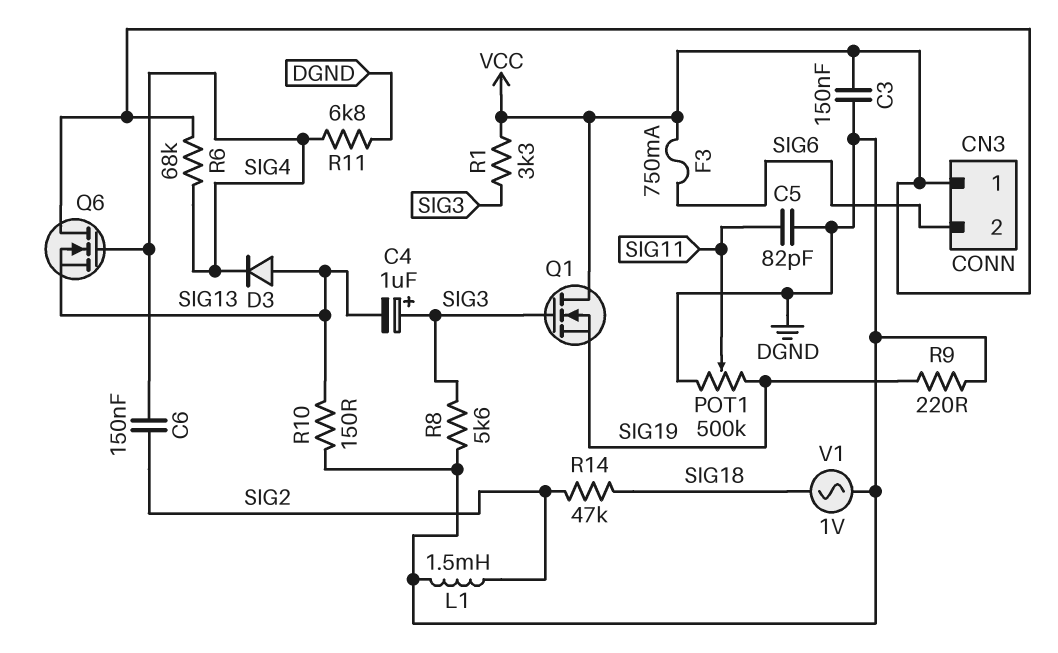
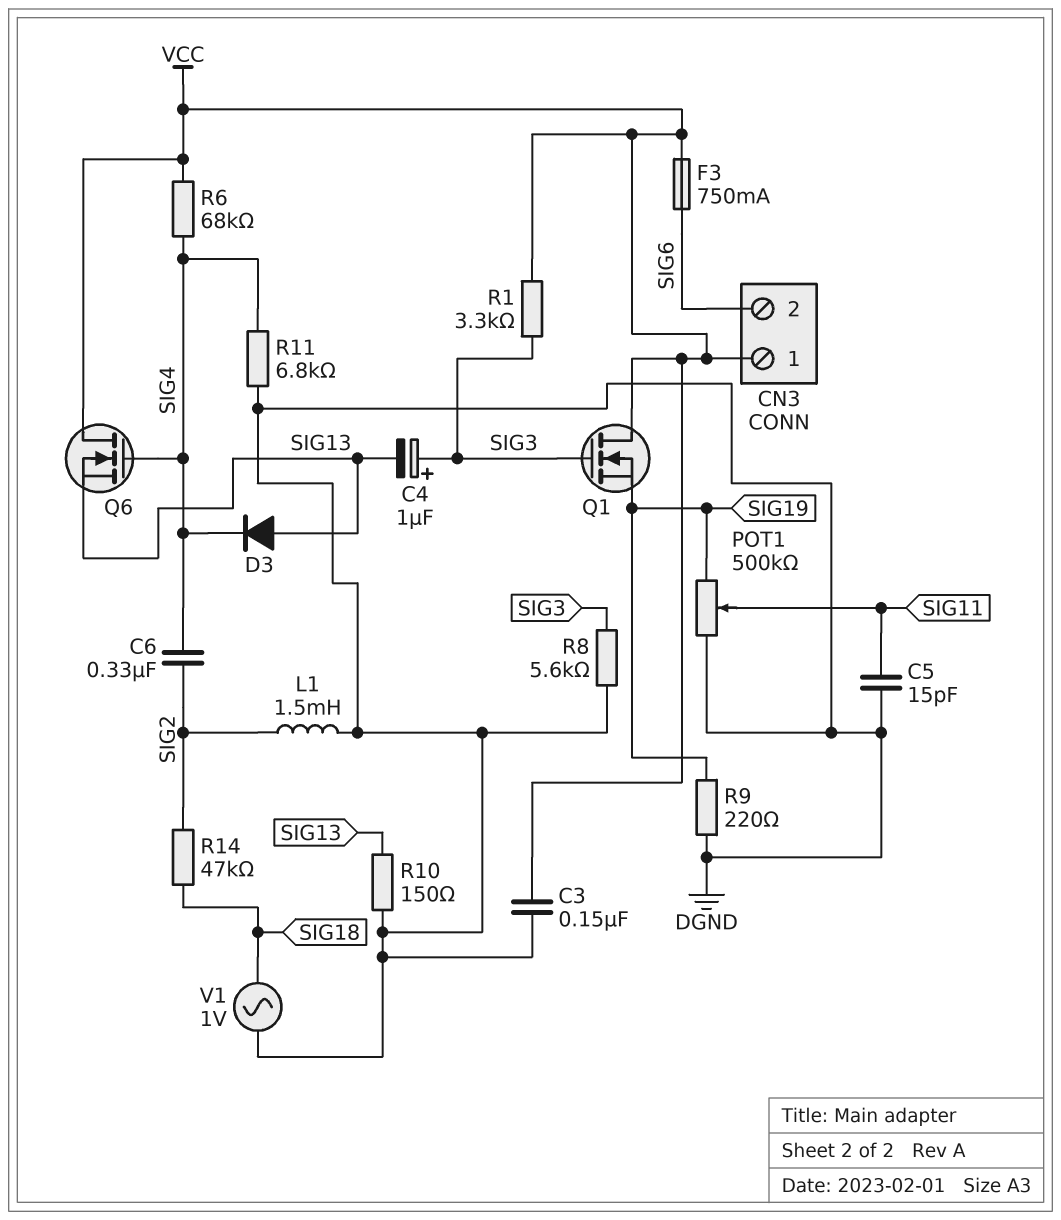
C5: 82pF (DGND, SIG11) -> 15pF (DGND, SIG11)
C6: 150nF (SIG2, SIG4) -> 330nF (SIG2, SIG4)

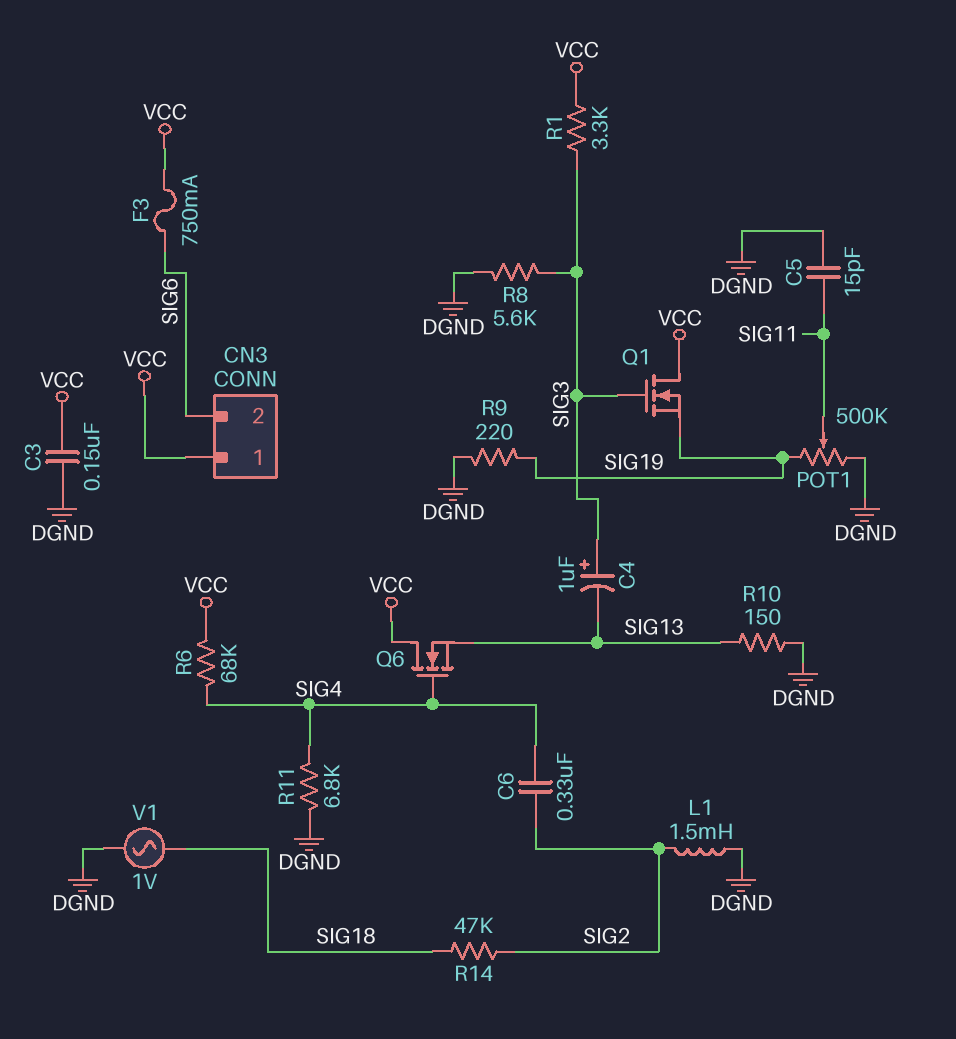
D3: diode (A SIG13, K SIG4) -> none

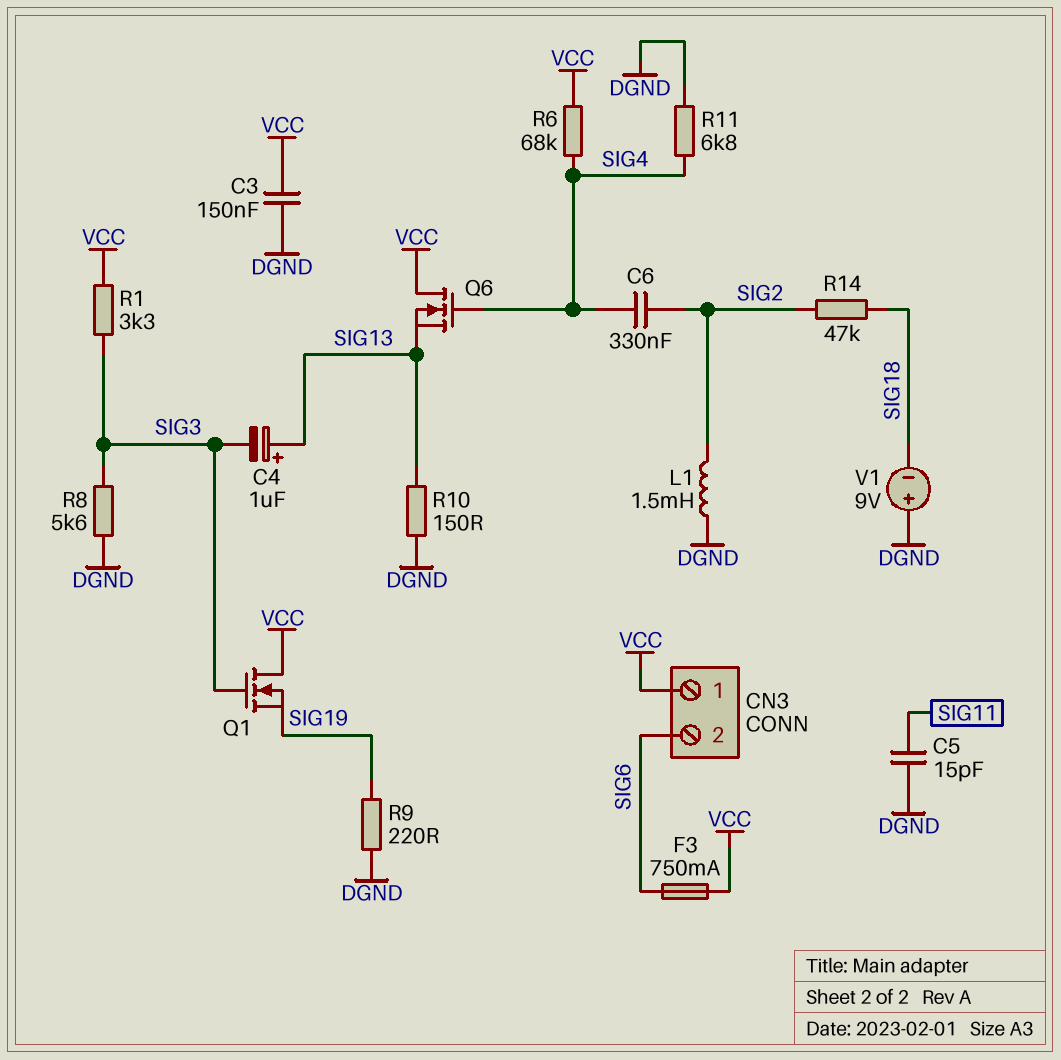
C4: 1uF (plus SIG3, minus SIG13) -> 1uF (plus SIG13, minus SIG3)
POT1: 500k (DGND, SIG19, wiper SIG11) -> none
V1: AC 1V (DGND, SIG18) -> 9V (plus DGND, minus SIG18)

